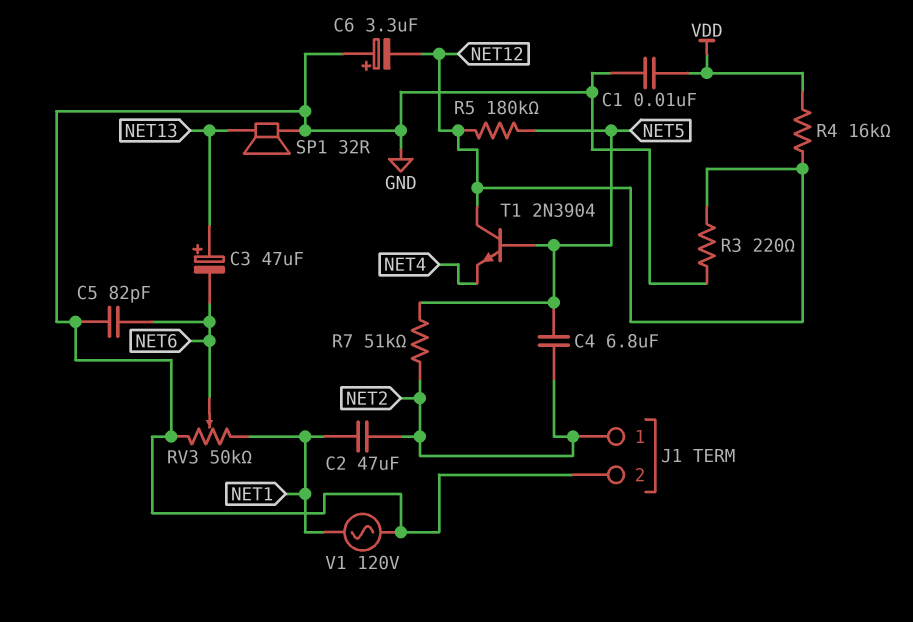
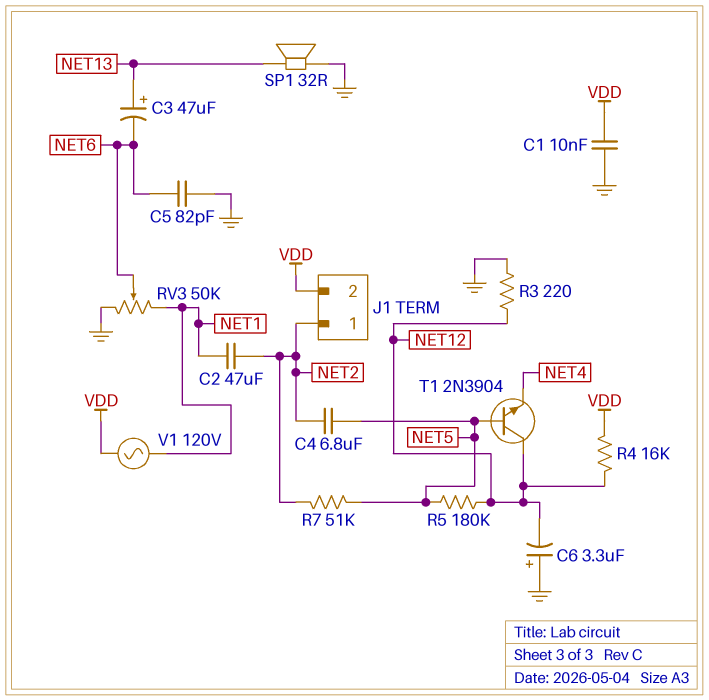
J1 pin 2: GND -> VDD
V1: AC 120V (GND, NET1) -> AC 120V (NET1, VDD)

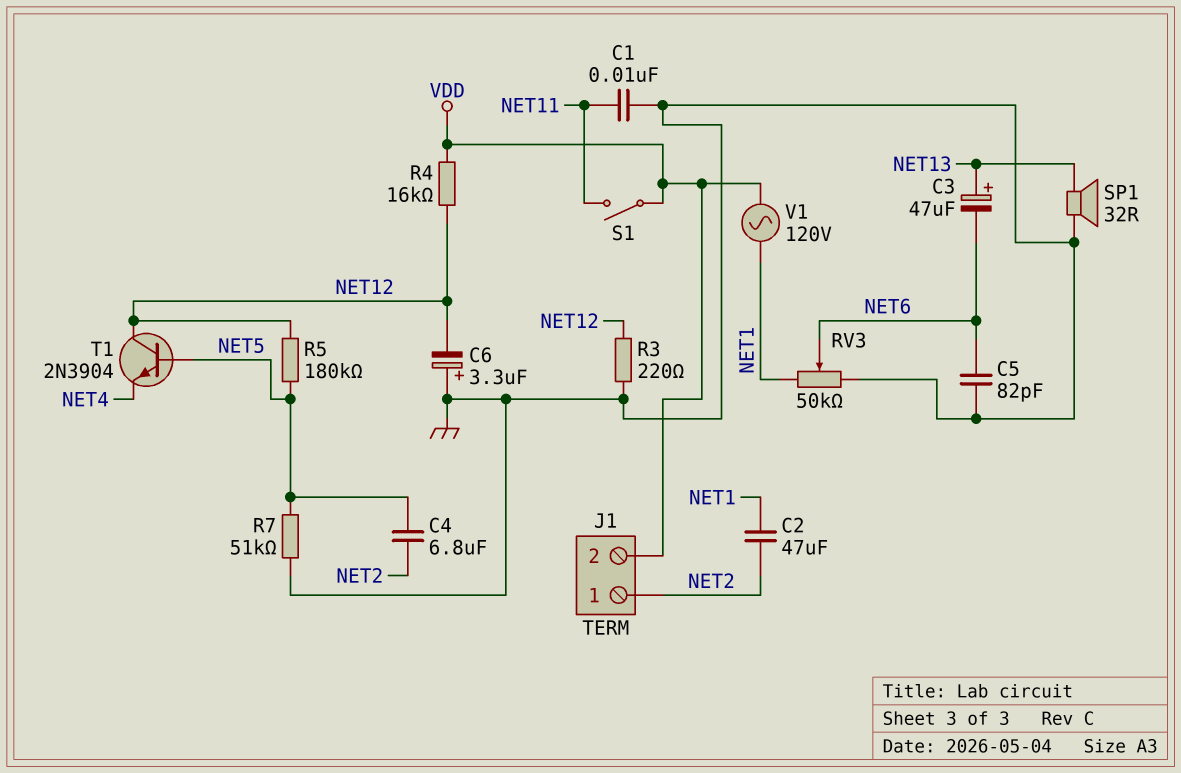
C1: 10nF (GND, VDD) -> 10nF (GND, NET11)
R7: 51k (NET2, NET5) -> 51k (GND, NET5)
S1: none -> switch (NET11, VDD)

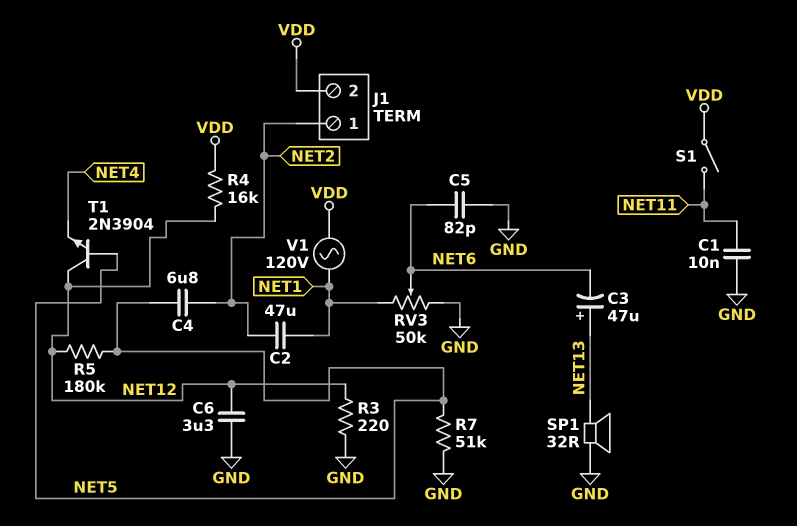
C6: 3.3uF (plus GND, minus NET12) -> 3.3uF (GND, NET12)

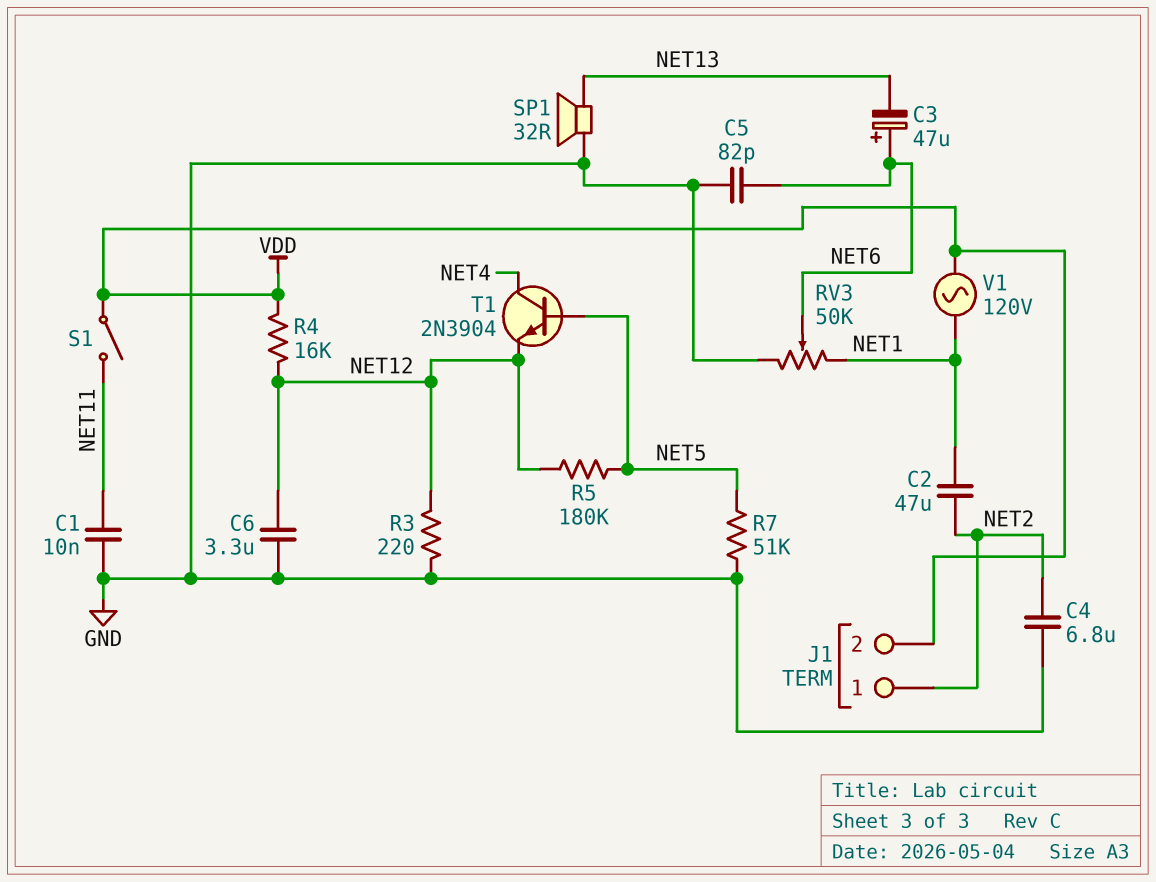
C3: 47uF (plus NET13, minus NET6) -> 47uF (plus NET6, minus NET13)
C4: 6.8uF (NET2, NET5) -> 6.8uF (GND, NET2)
T1: NPN 2N3904 (B NET5, C NET12, E NET4) -> NPN 2N3904 (B NET5, C NET4, E NET12)

